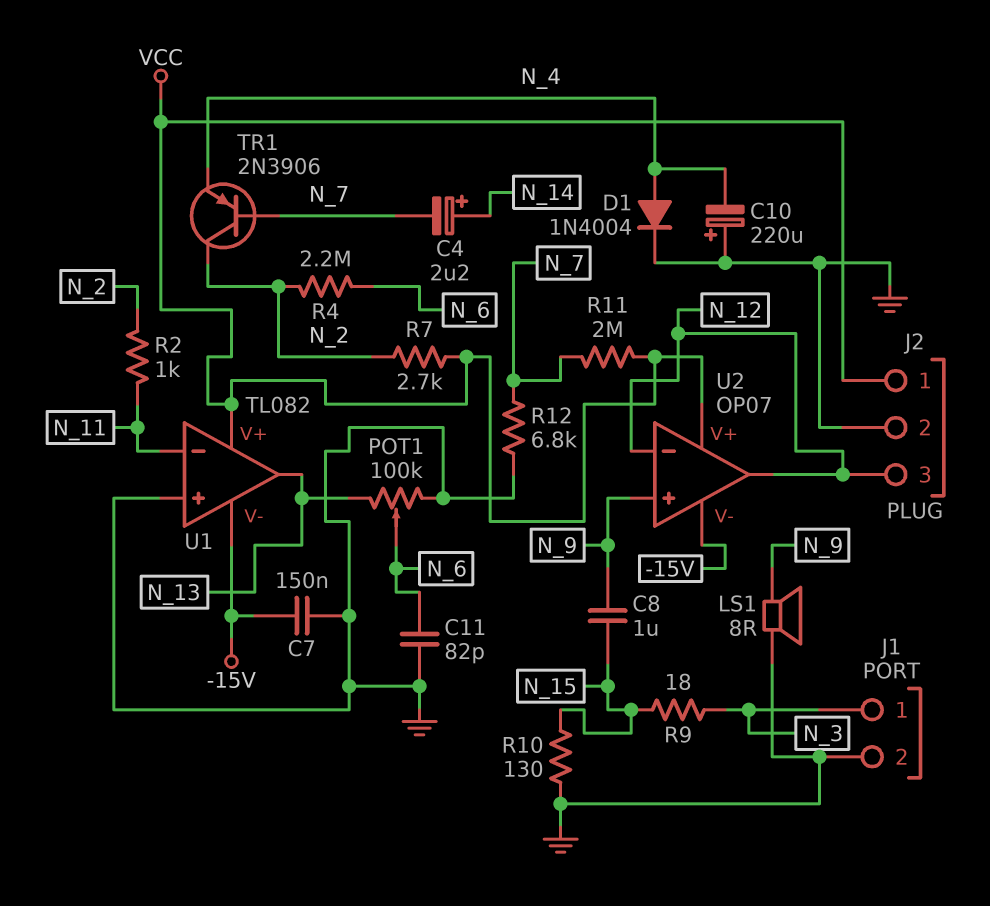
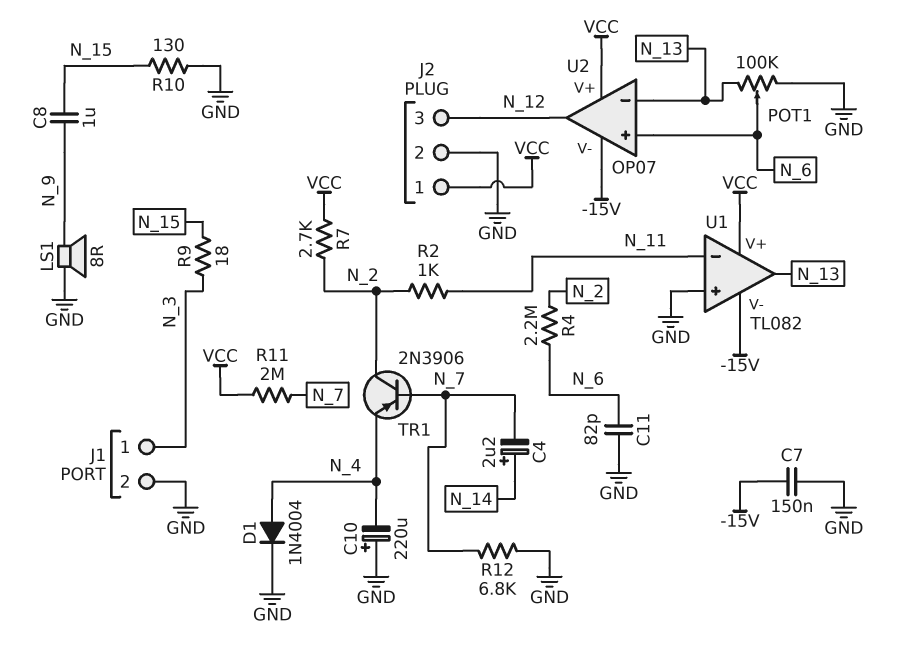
U2 pin in+: N_9 -> N_6
U2 pin in-: N_12 -> N_13

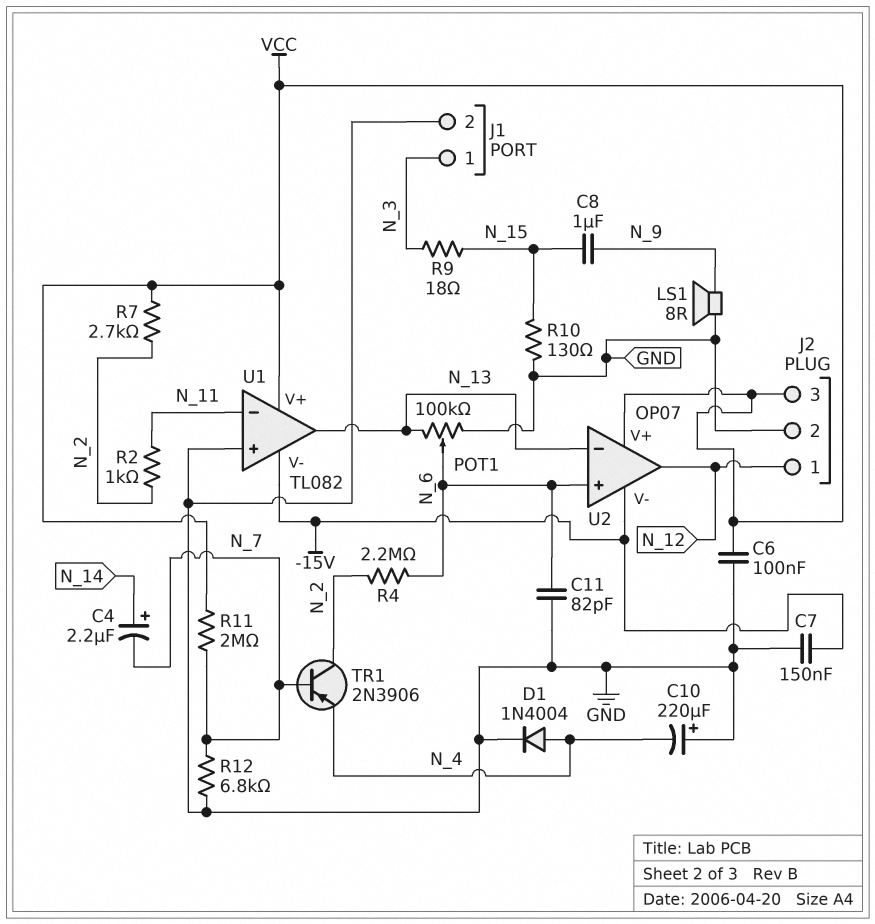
C6: none -> 100nF (GND, VCC)
J2 pin 1: VCC -> N_12
J2 pin 3: N_12 -> VCC

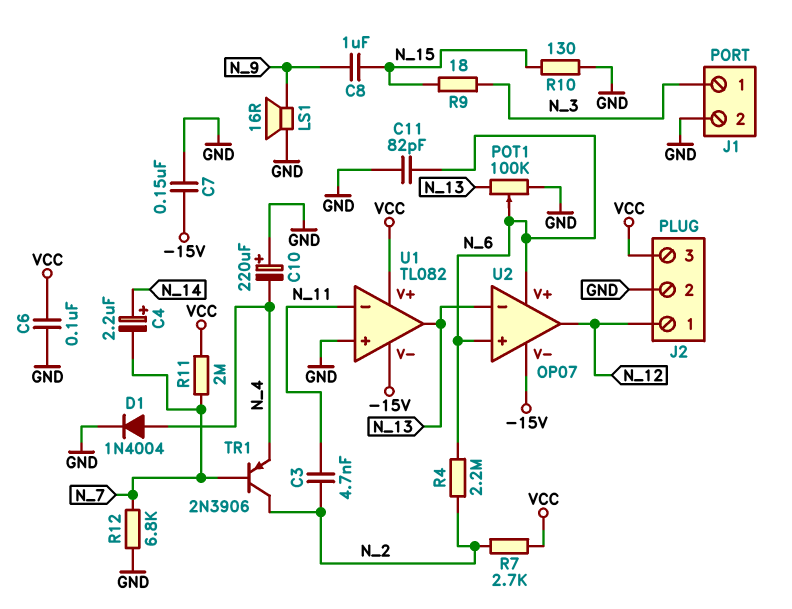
C3: none -> 4.7nF (N_2, N_11)
LS1: speaker 8R (GND, N_9) -> speaker 16R (GND, N_9)
R2: 1k (N_2, N_11) -> none
U2 pin V+: VCC -> N_6

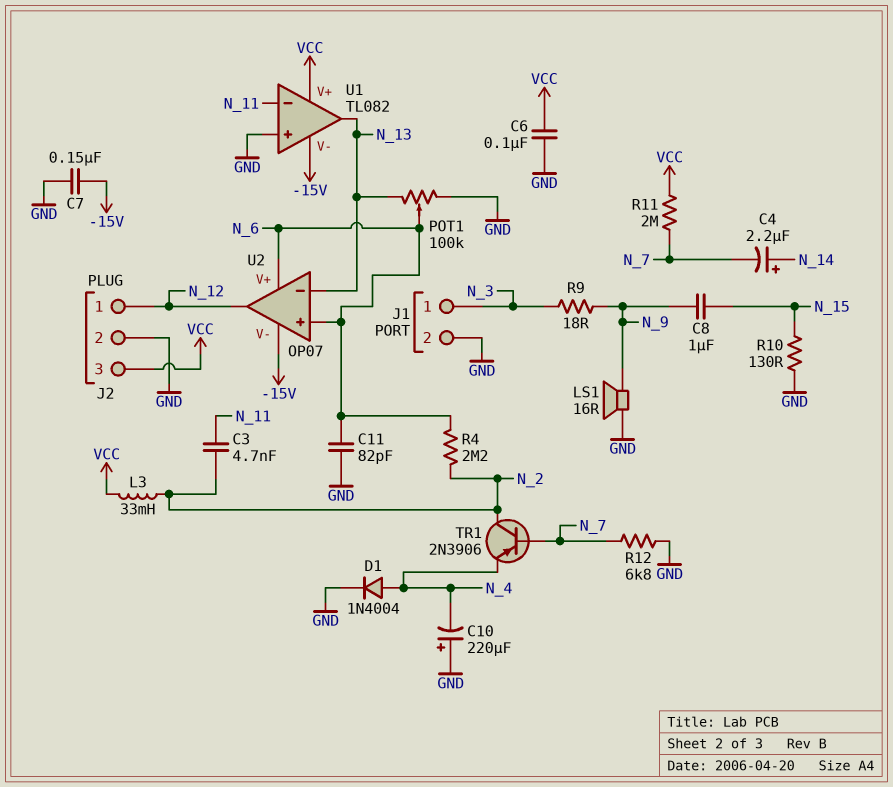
L3: none -> 33mH (N_2, VCC)
R7: 2.7k (N_2, VCC) -> none
R9: 18 (N_3, N_15) -> 18 (N_3, N_9)

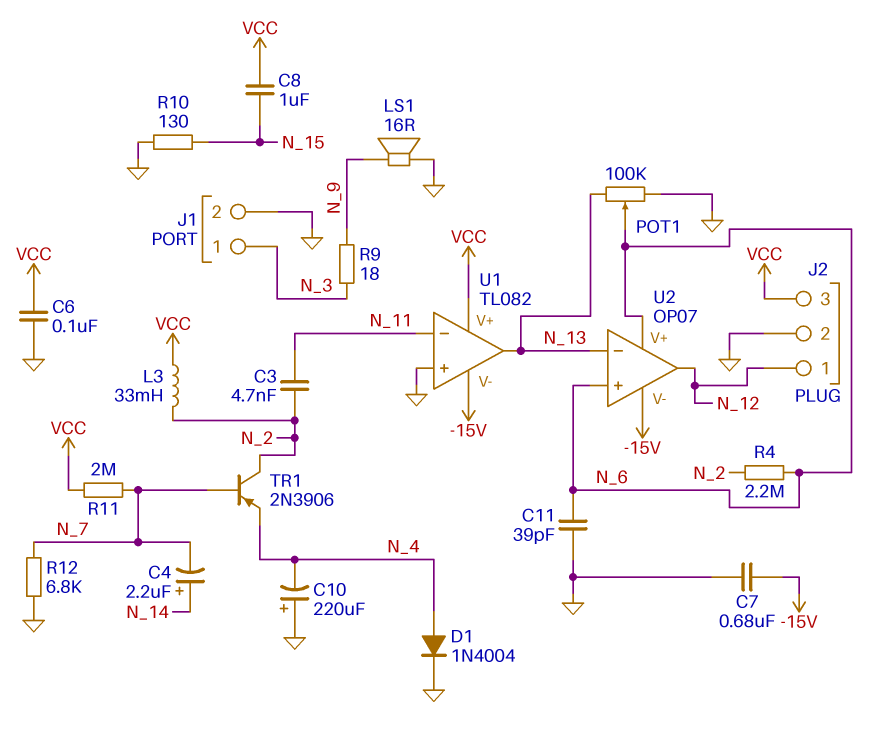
C7: 150nF (-15V, GND) -> 680nF (-15V, GND)
C8: 1uF (N_9, N_15) -> 1uF (N_15, VCC)
C11: 82pF (GND, N_6) -> 39pF (GND, N_6)

